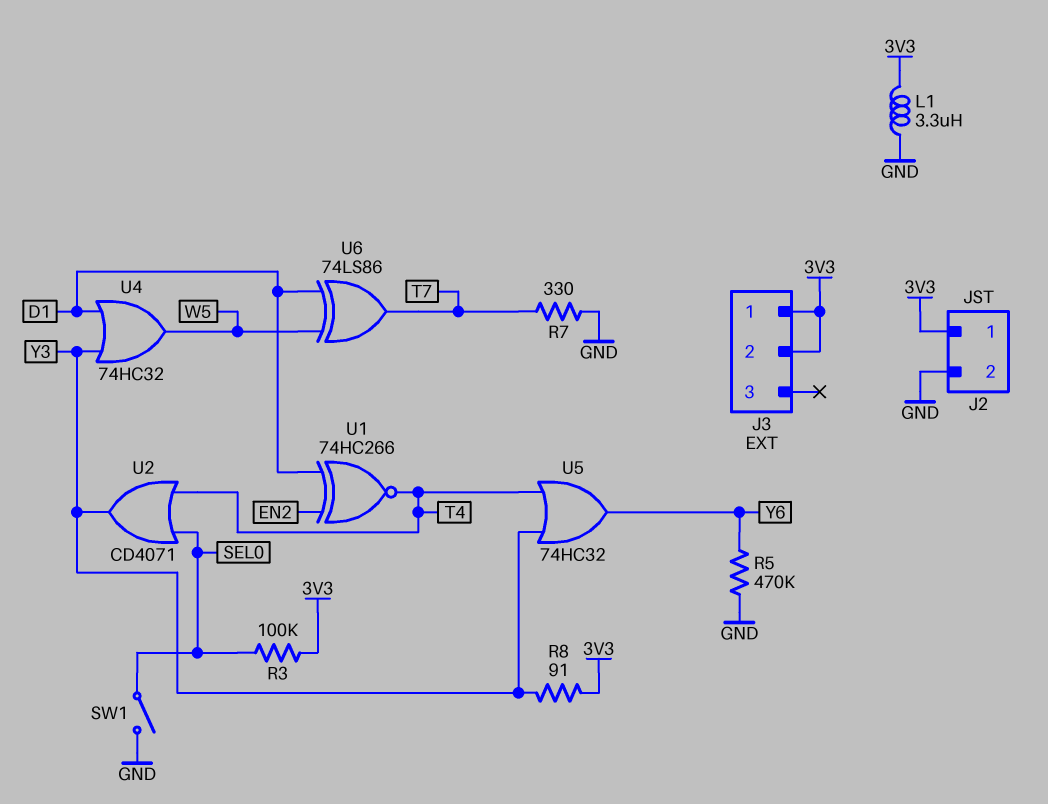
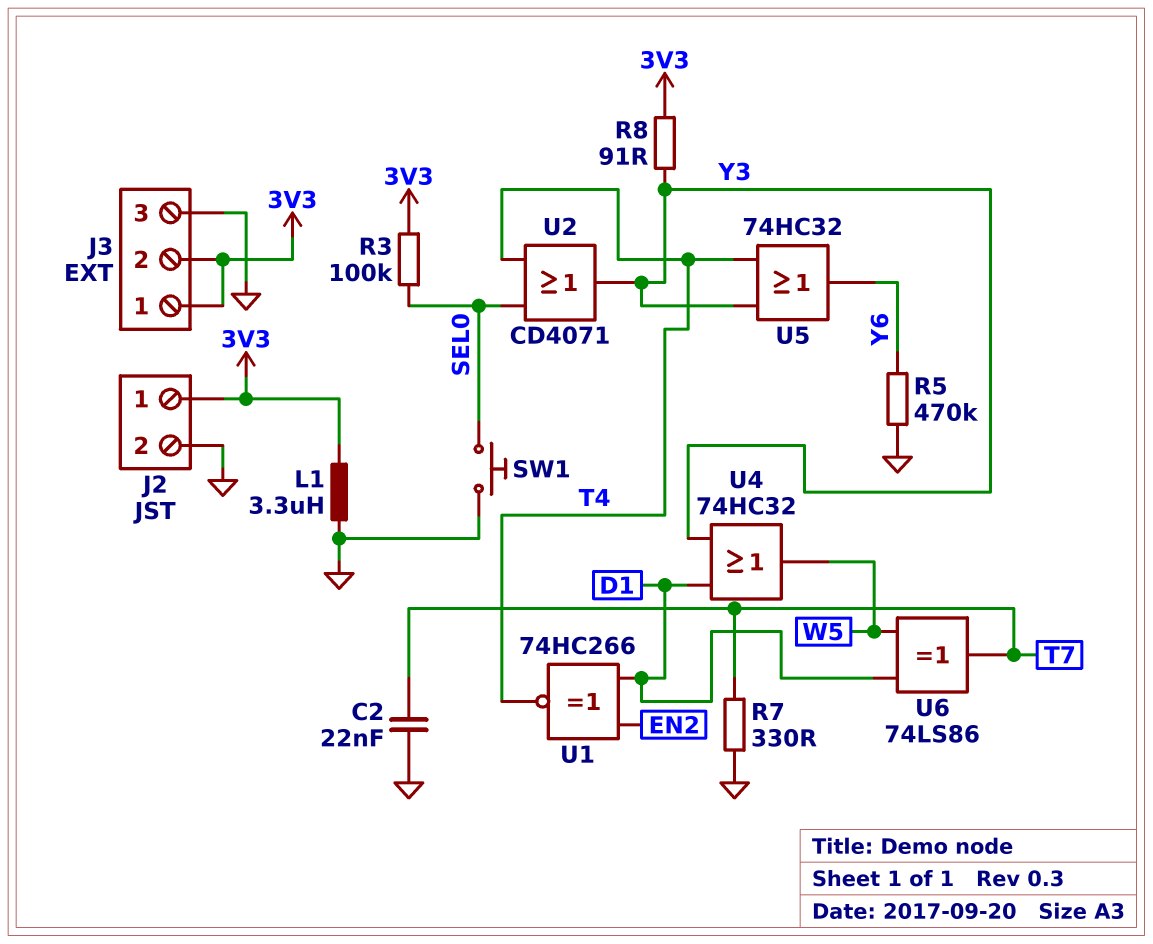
C2: none -> 22nF (GND, T7)
J3 pin 3: none -> GND
SW1: switch (GND, SEL0) -> button (GND, SEL0)

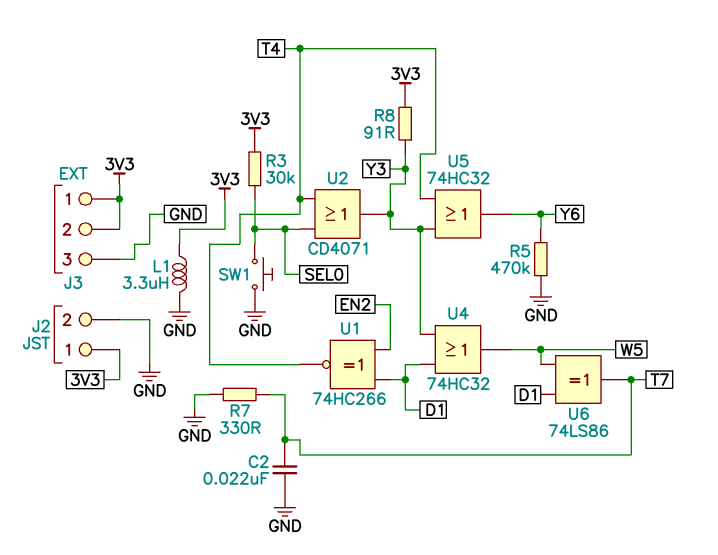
R3: 100k (3V3, SEL0) -> 30k (3V3, SEL0)

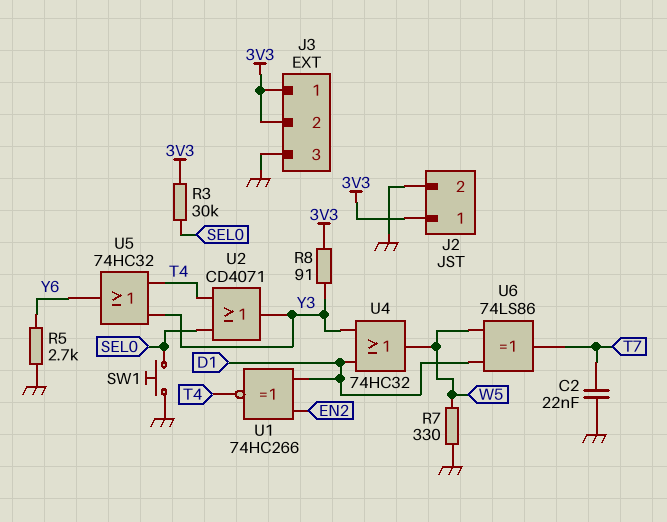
L1: 3.3uH (3V3, GND) -> none
R5: 470k (GND, Y6) -> 2.7k (GND, Y6)
R7: 330 (GND, T7) -> 330 (GND, W5)

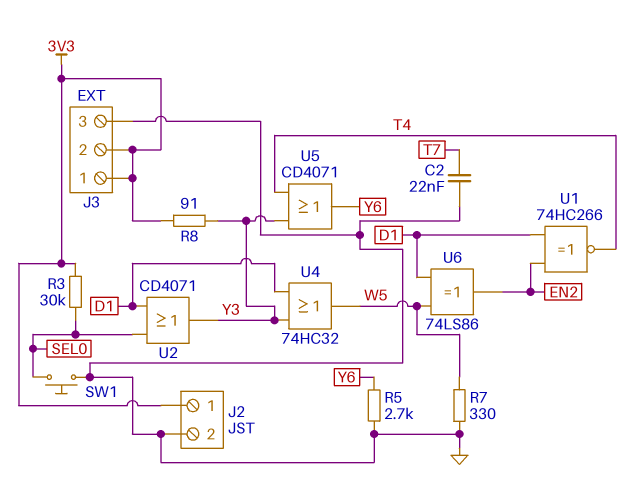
U2: OR CD4071 (in SEL0, in T4, out Y3) -> OR CD4071 (in D1, in SEL0, out Y3)
U5: OR 74HC32 (in T4, in Y3, out Y6) -> OR CD4071 (in T4, in Y3, out Y6)
U6: XOR 74LS86 (in D1, in W5, out T7) -> XOR 74LS86 (in D1, in W5, out EN2)

